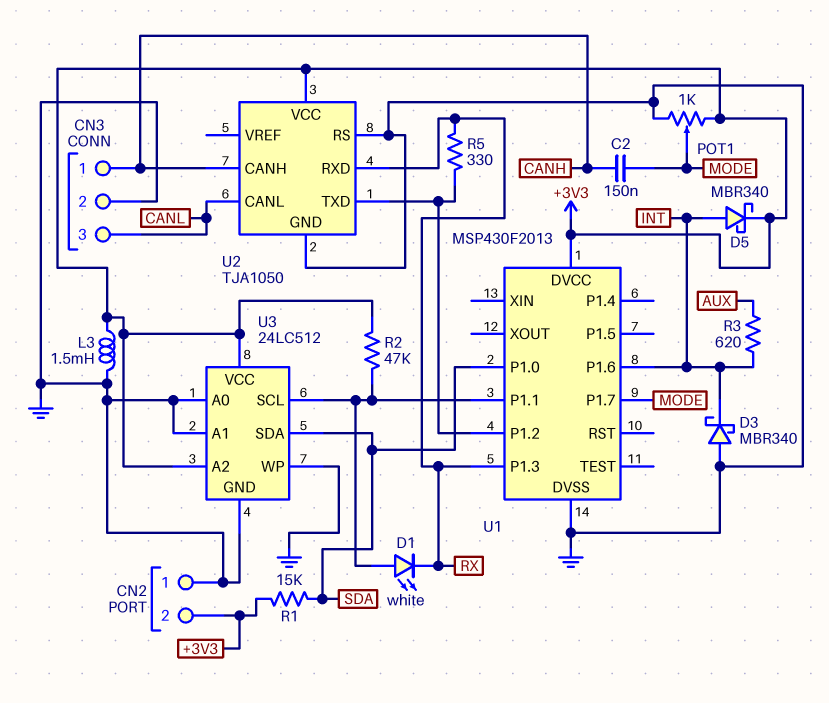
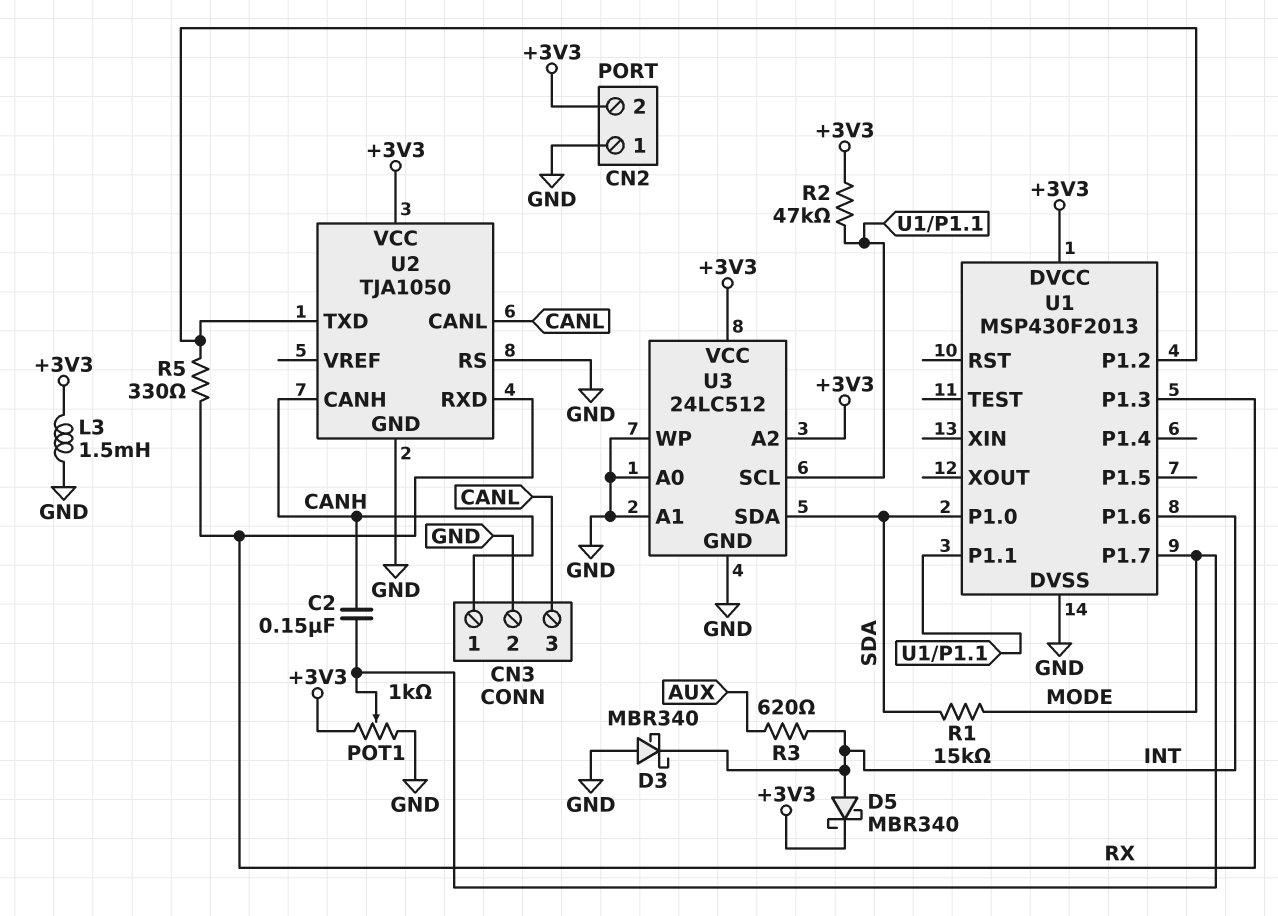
D1: LED white (A U1/P1.1, K RX) -> none
R1: 15k (+3V3, SDA) -> 15k (MODE, SDA)

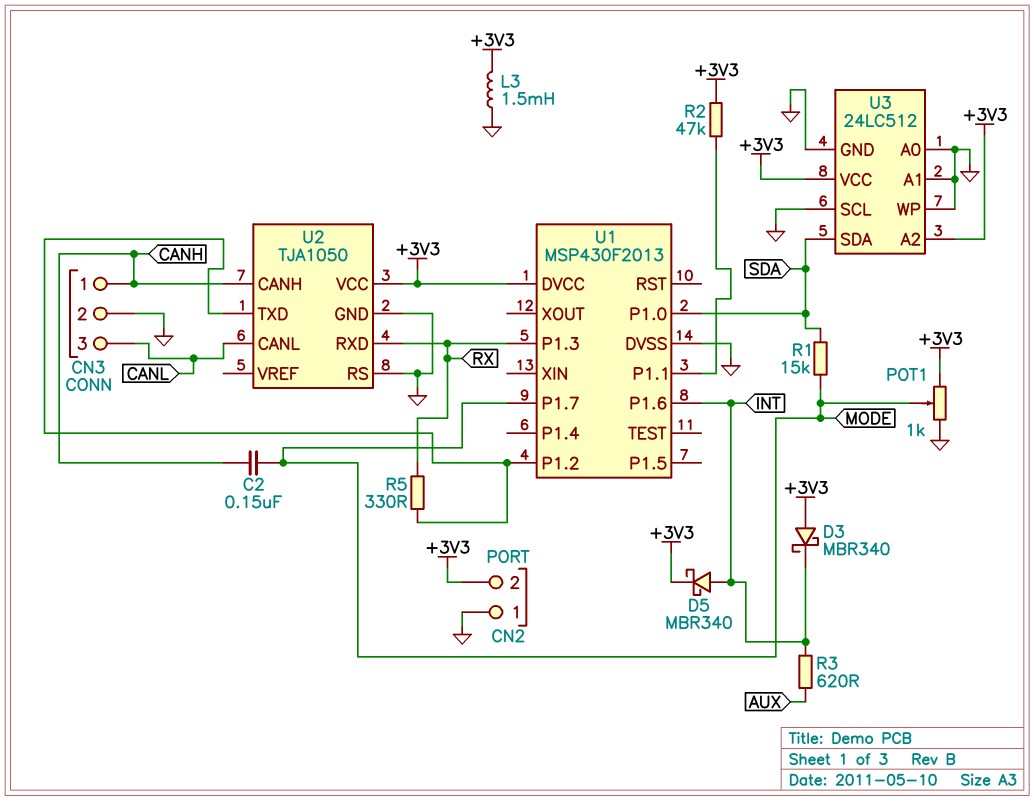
D3: schottky MBR340 (A GND, K INT) -> schottky MBR340 (A +3V3, K INT)
U3 pin SCL: U1/P1.1 -> GND

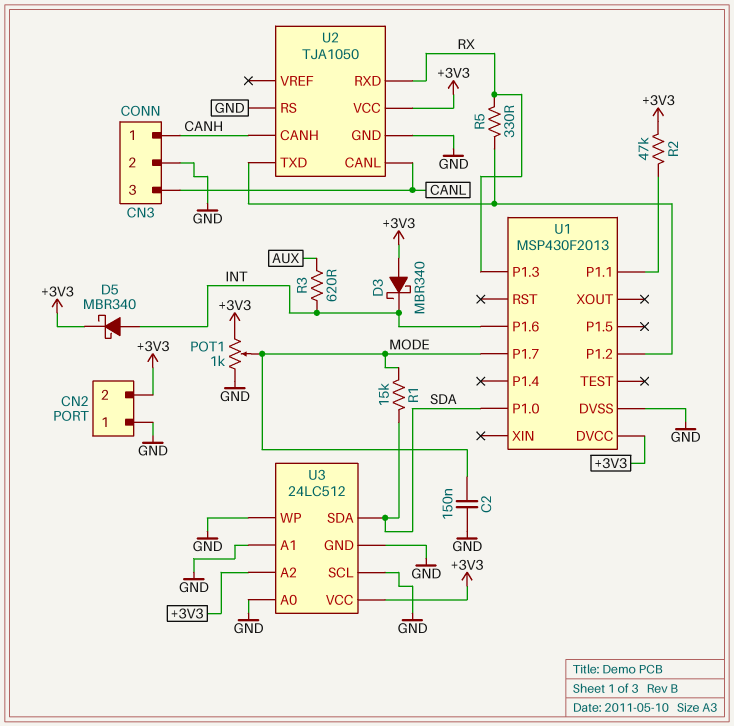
C2: 150nF (CANH, MODE) -> 150nF (GND, MODE)
L3: 1.5mH (+3V3, GND) -> none

